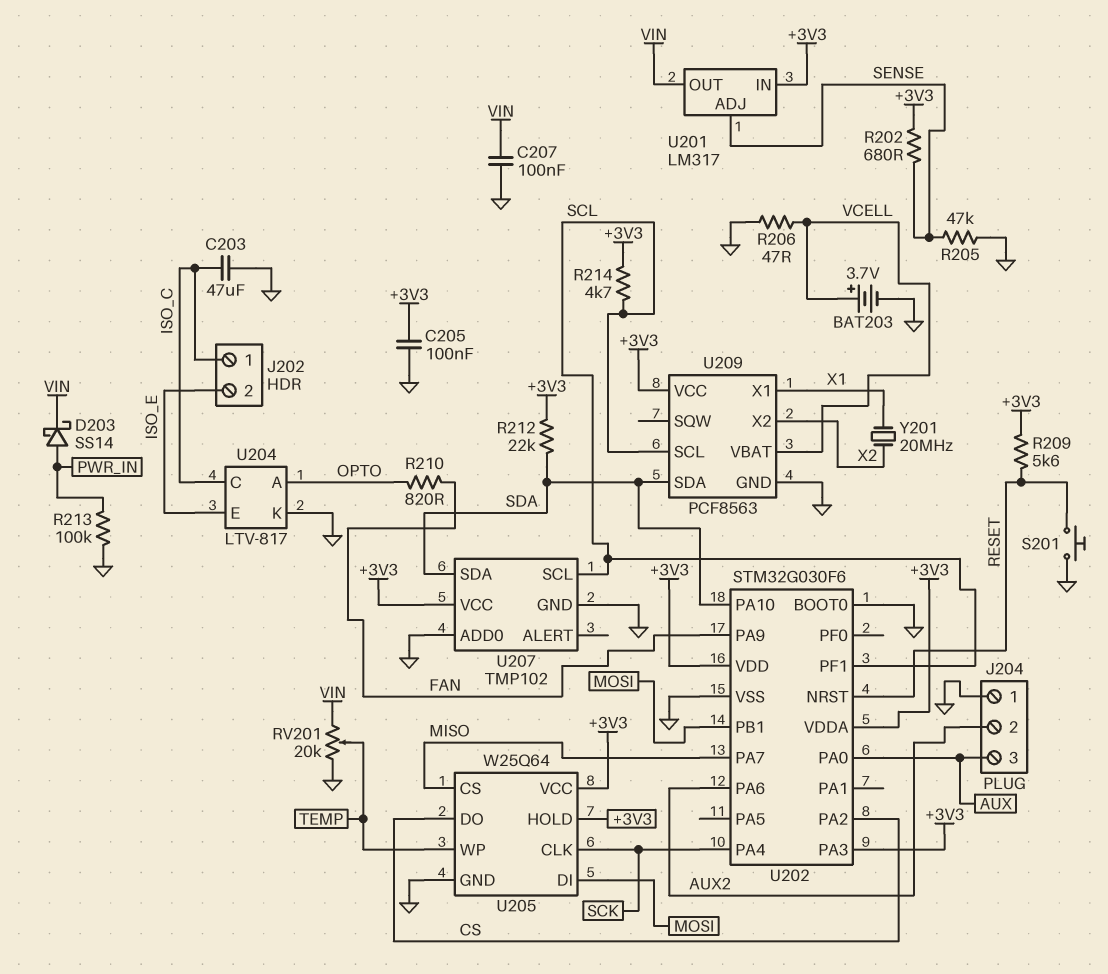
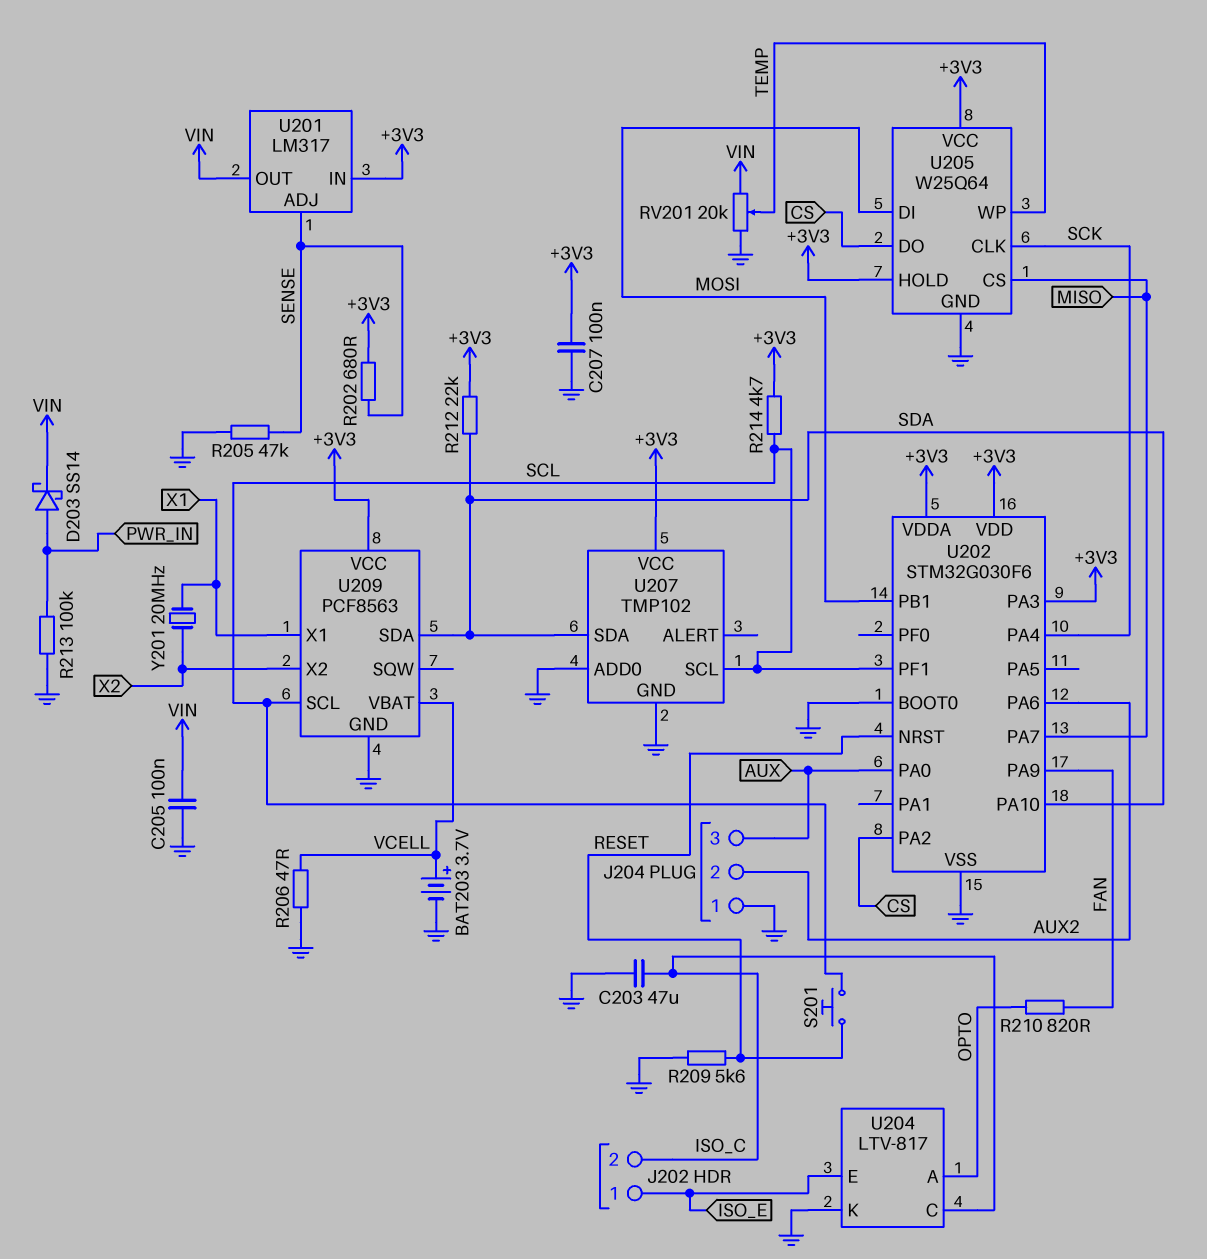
C205: 100nF (+3V3, GND) -> 100nF (GND, VIN)
C207: 100nF (GND, VIN) -> 100nF (+3V3, GND)
J202 pin 1: ISO_C -> ISO_E
J202 pin 2: ISO_E -> ISO_C
R209: 5.6k (+3V3, RESET) -> 5.6k (GND, RESET)
S201: button (GND, RESET) -> button (RESET, SCL)

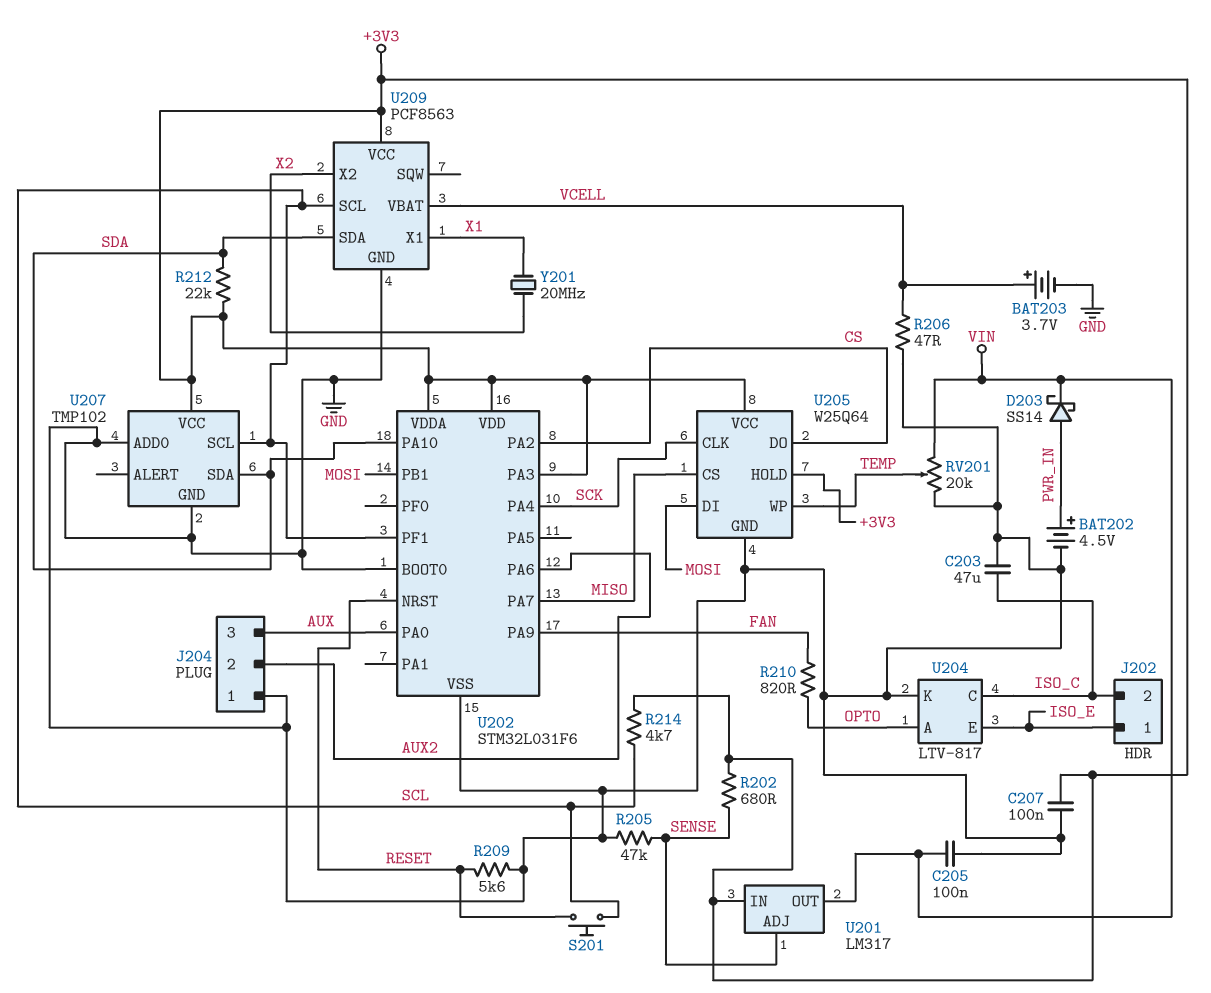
BAT202: none -> 4.5V (plus PWR_IN, minus GND)
R213: 100k (GND, PWR_IN) -> none
U202: STM32G030F6 -> STM32L031F6

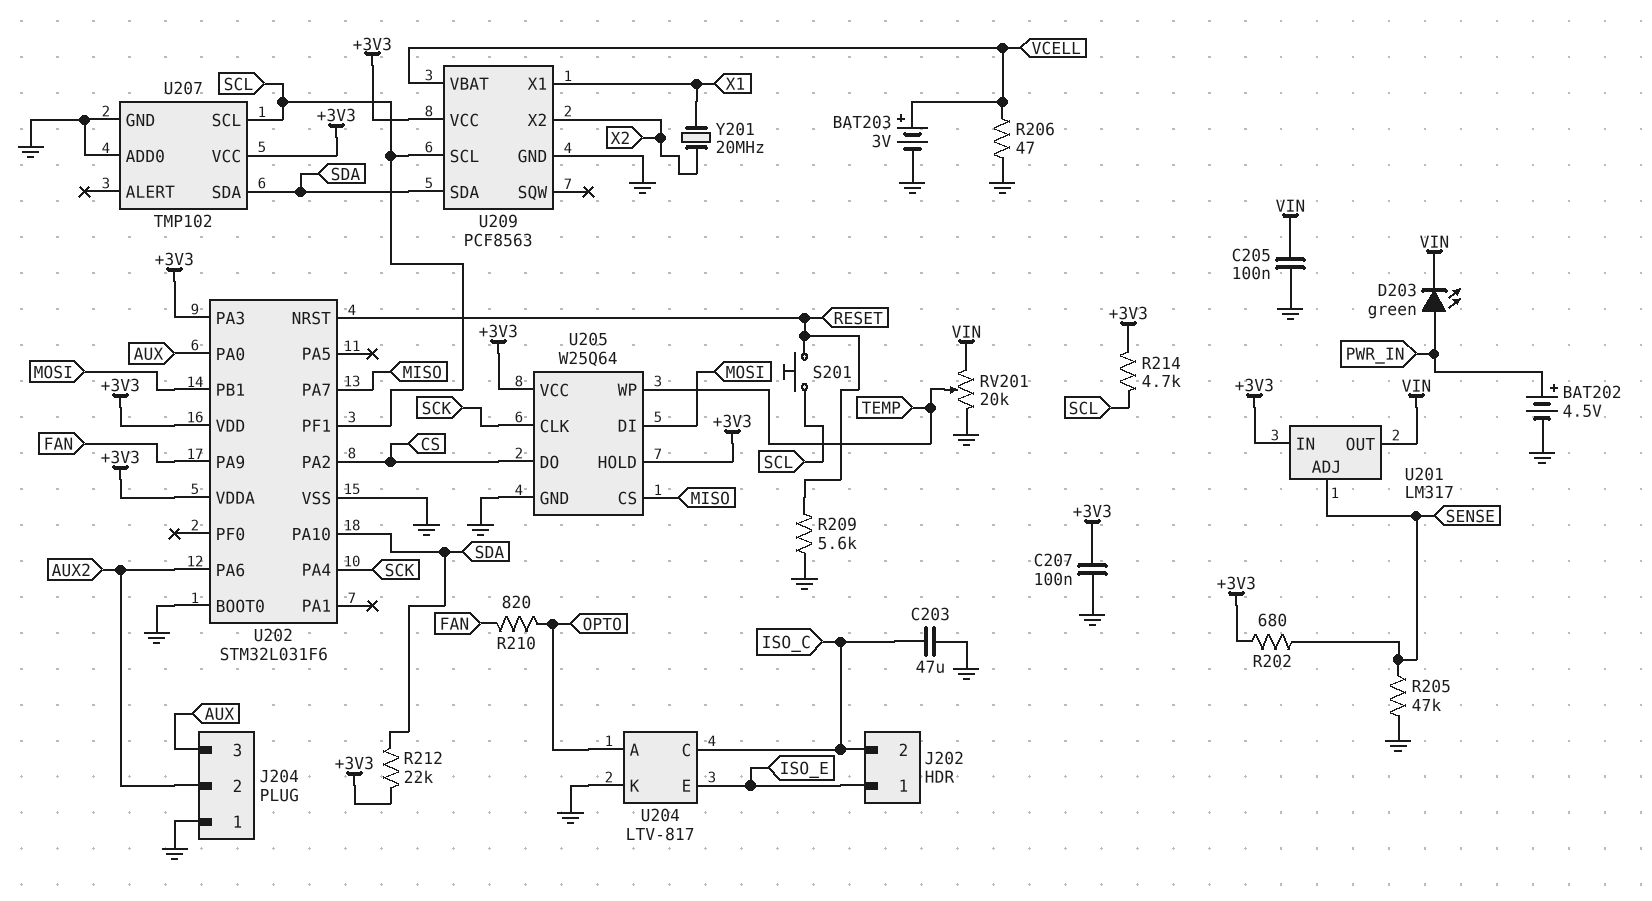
BAT203: 3.7V (plus VCELL, minus GND) -> 3V (plus VCELL, minus GND)
D203: schottky SS14 (A PWR_IN, K VIN) -> LED green (A PWR_IN, K VIN)

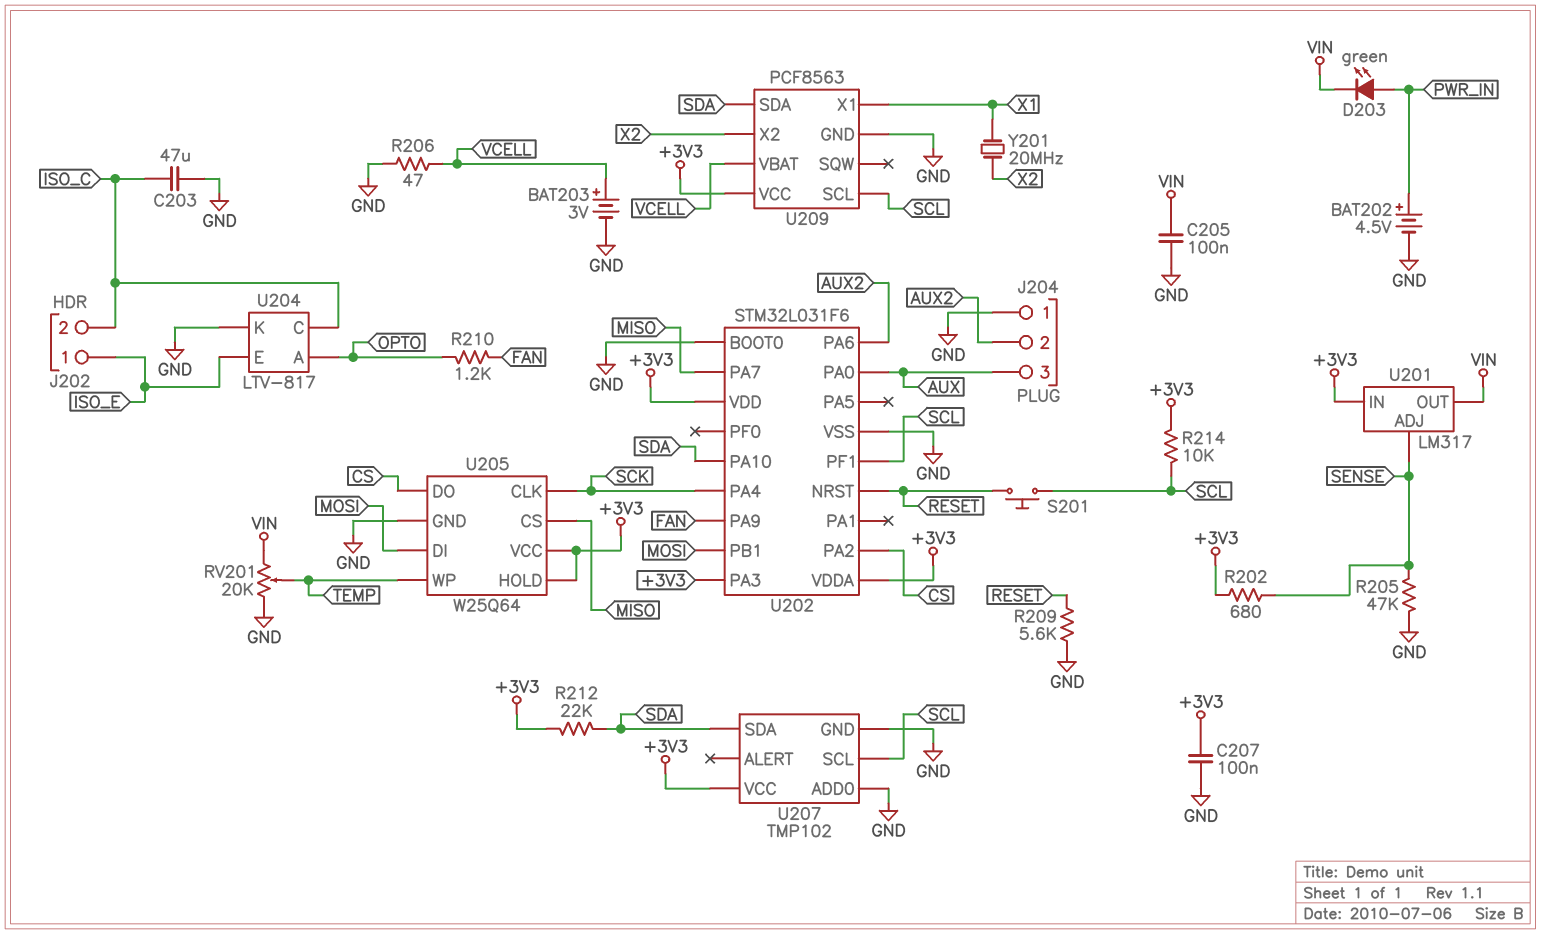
R210: 820 (FAN, OPTO) -> 1.2k (FAN, OPTO)
R214: 4.7k (+3V3, SCL) -> 10k (+3V3, SCL)

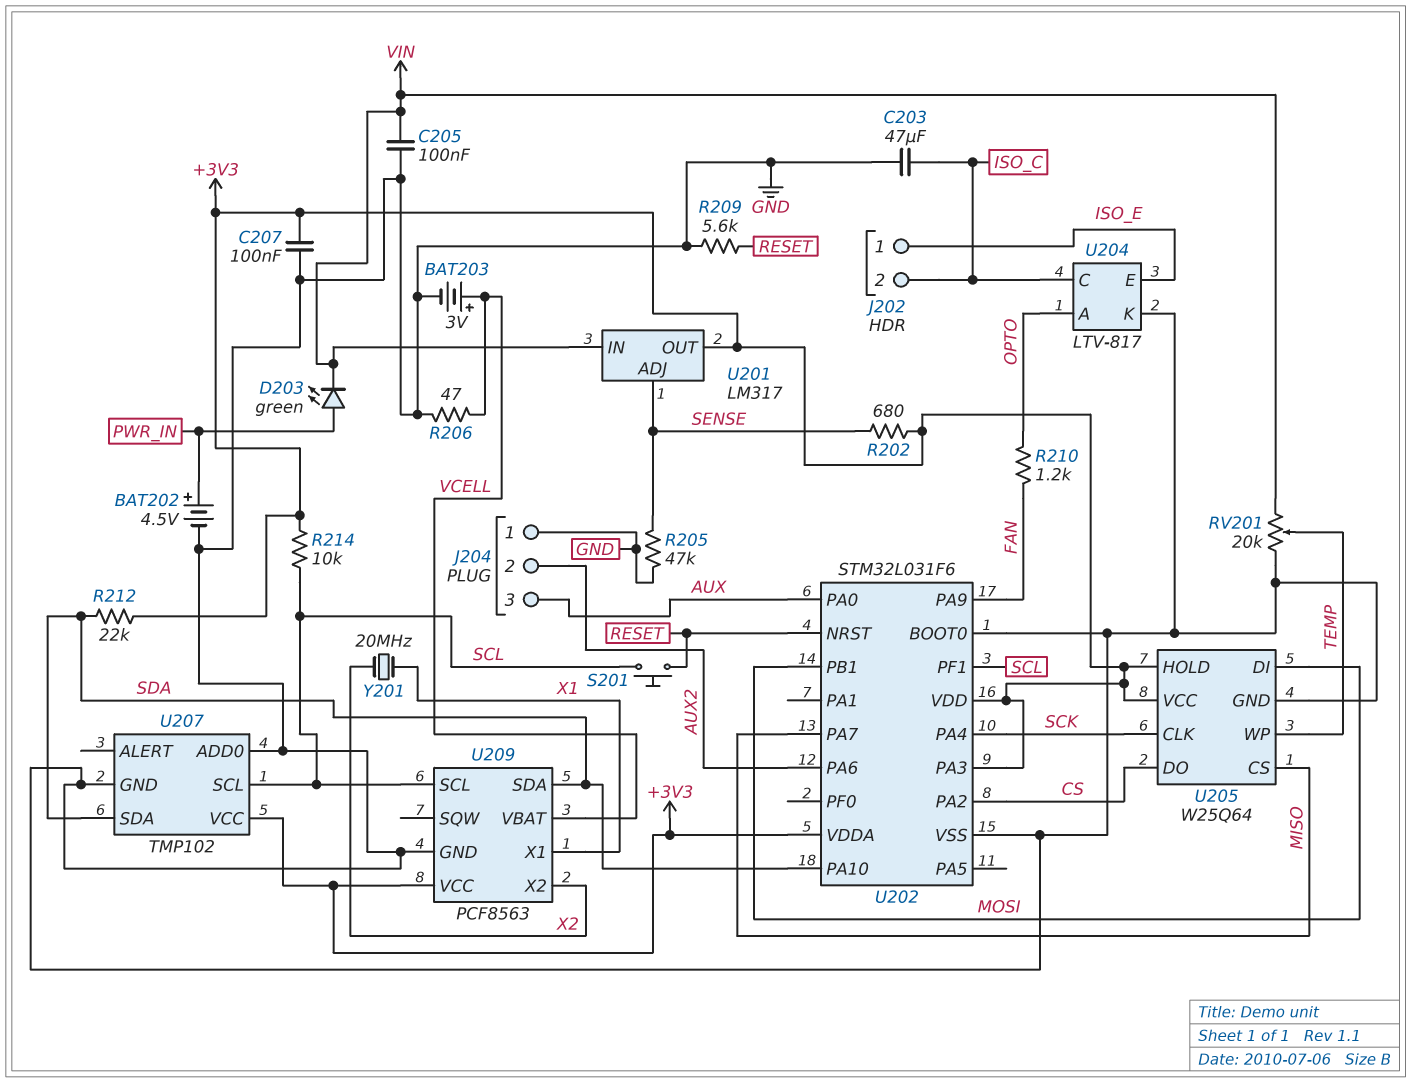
U201 pin IN: +3V3 -> VIN
U201 pin OUT: VIN -> +3V3

